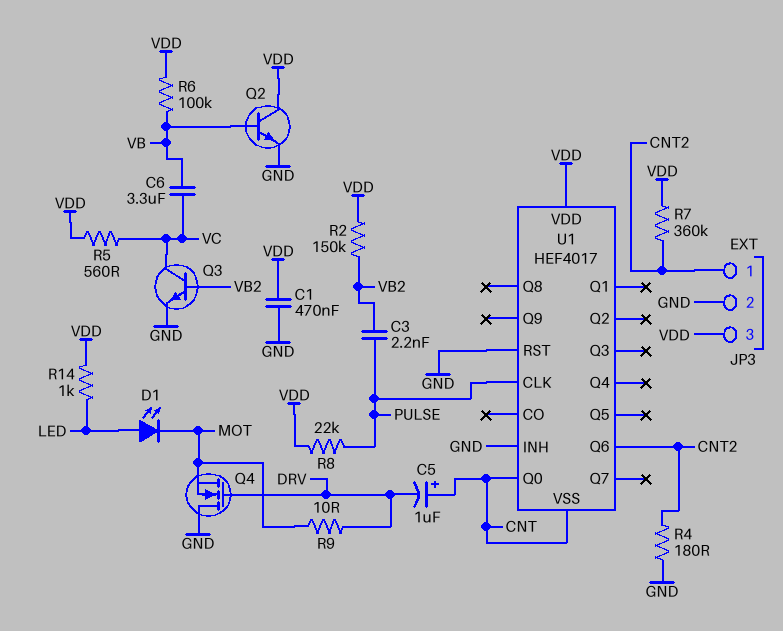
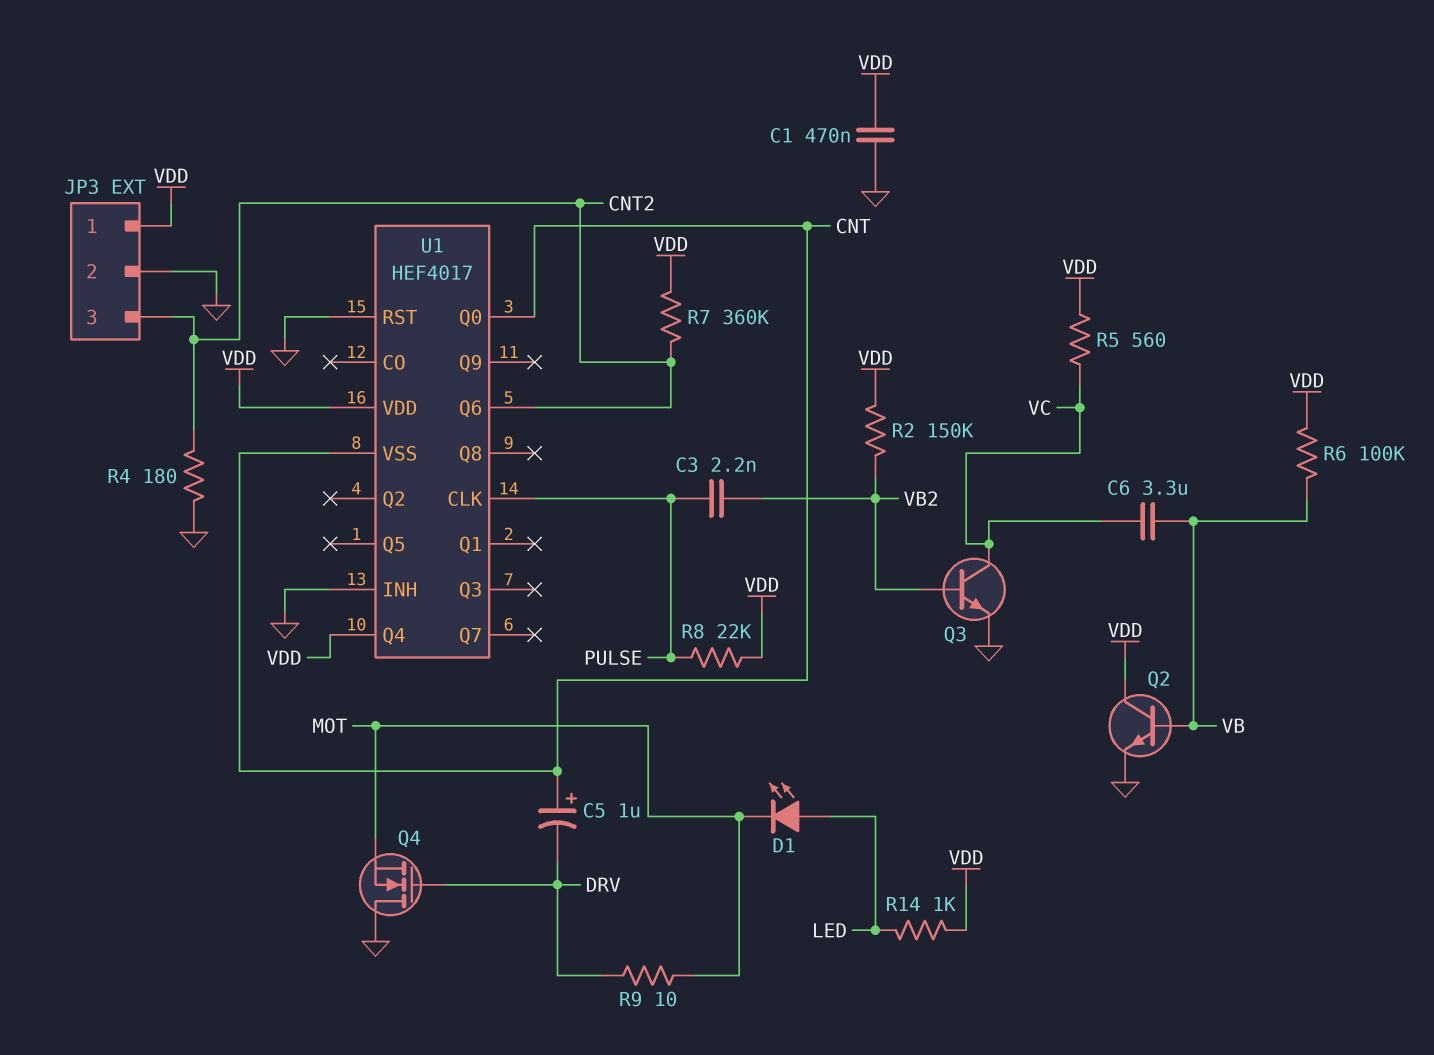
JP3 pin 1: CNT2 -> VDD
JP3 pin 3: VDD -> CNT2
U1 pin Q4: none -> VDD

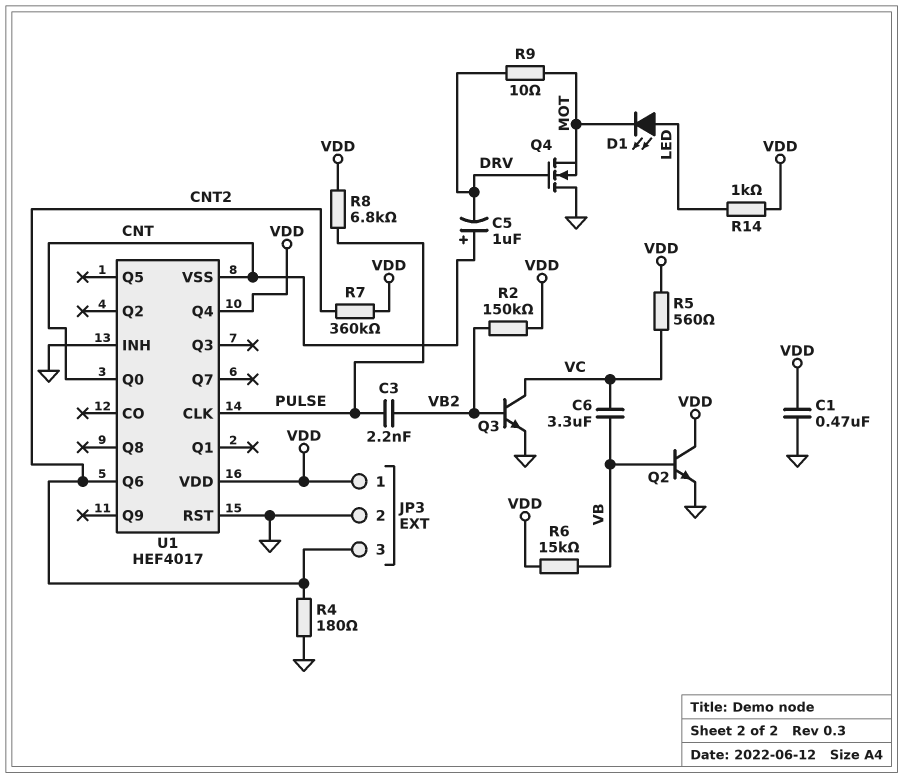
R6: 100k (VB, VDD) -> 15k (VB, VDD)
R8: 22k (PULSE, VDD) -> 6.8k (PULSE, VDD)

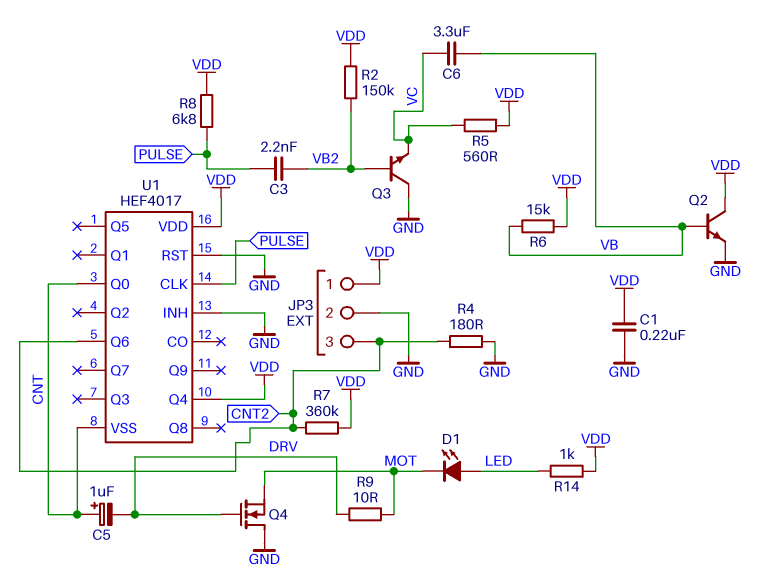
C1: 470nF (GND, VDD) -> 220nF (GND, VDD)
Q3: NPN (B VB2, C VC, E GND) -> NPN (B VB2, C GND, E VC)

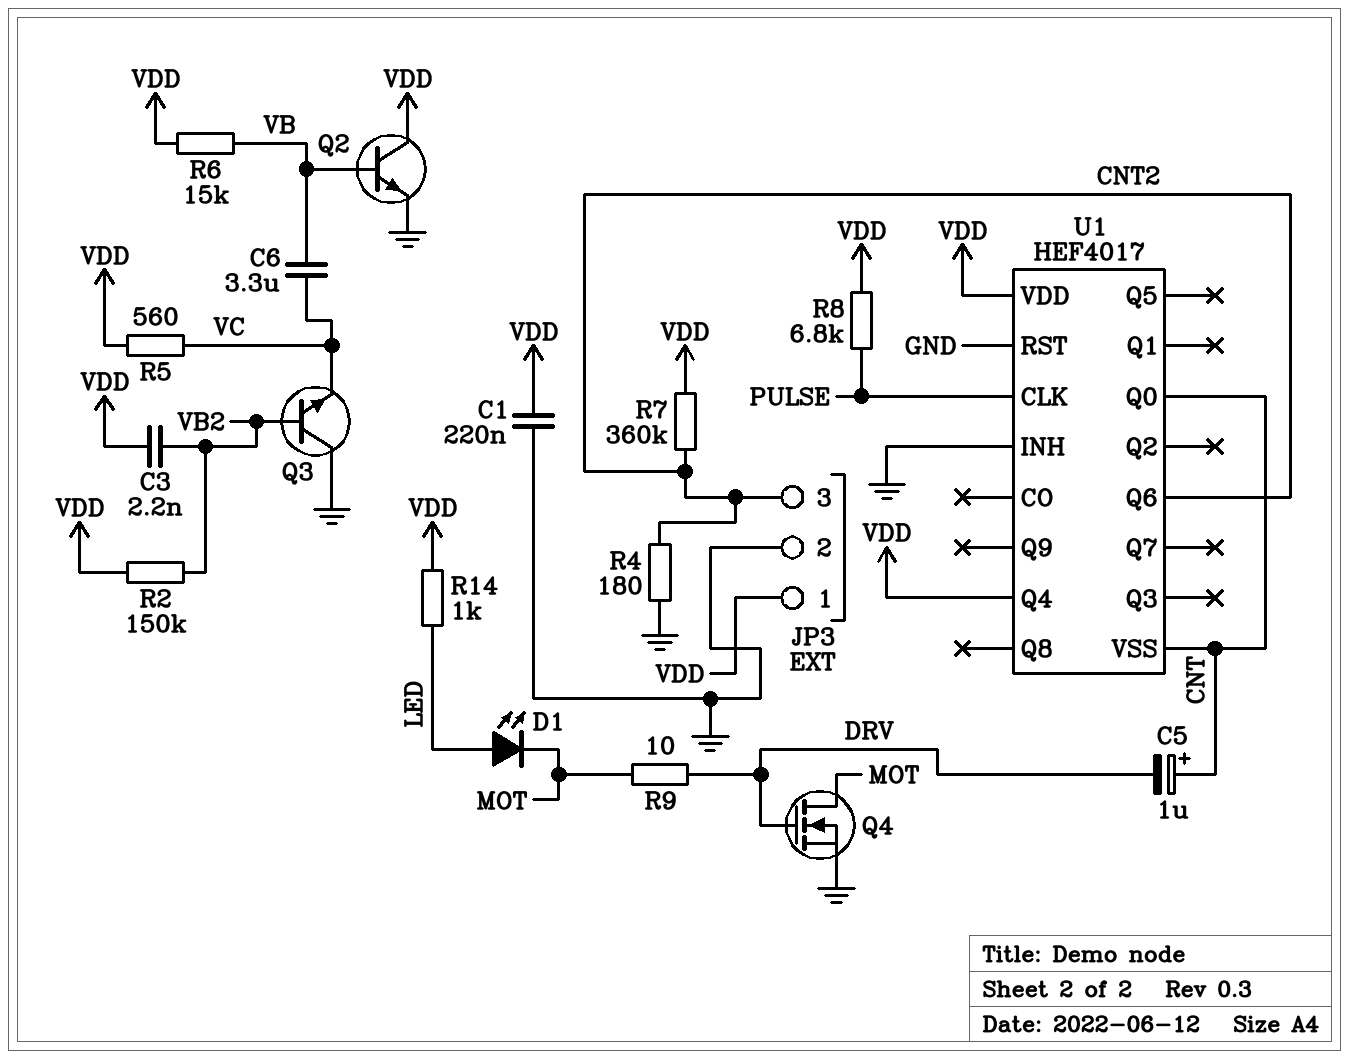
C3: 2.2nF (PULSE, VB2) -> 2.2nF (VB2, VDD)
Q4: NMOS (G DRV, D GND, S MOT) -> NMOS (G DRV, D MOT, S GND)

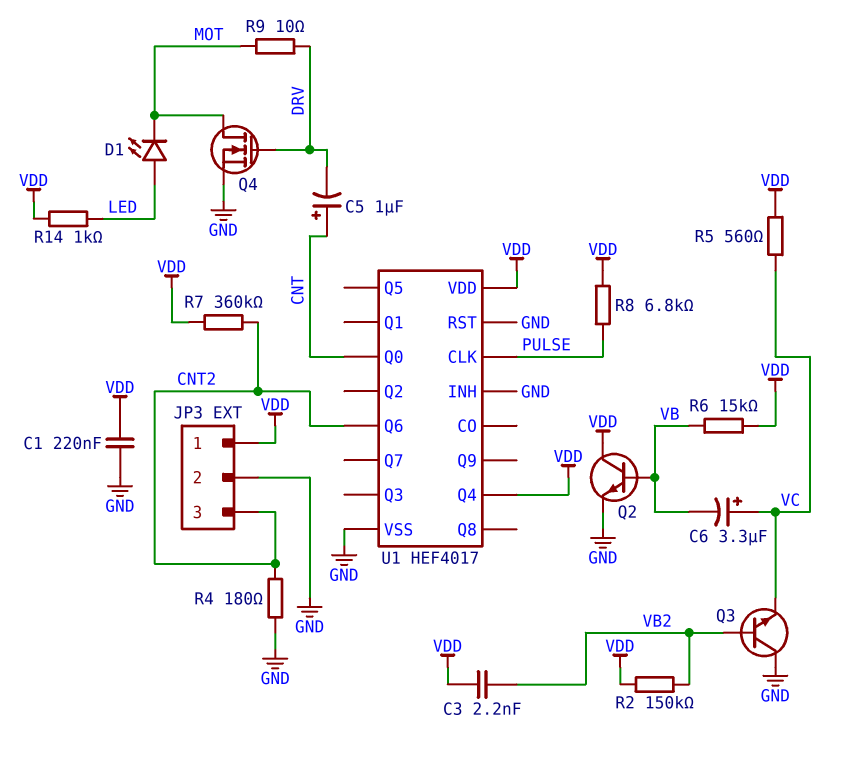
C6: 3.3uF (VB, VC) -> 3.3uF (plus VC, minus VB)
U1 pin VSS: CNT -> GND

